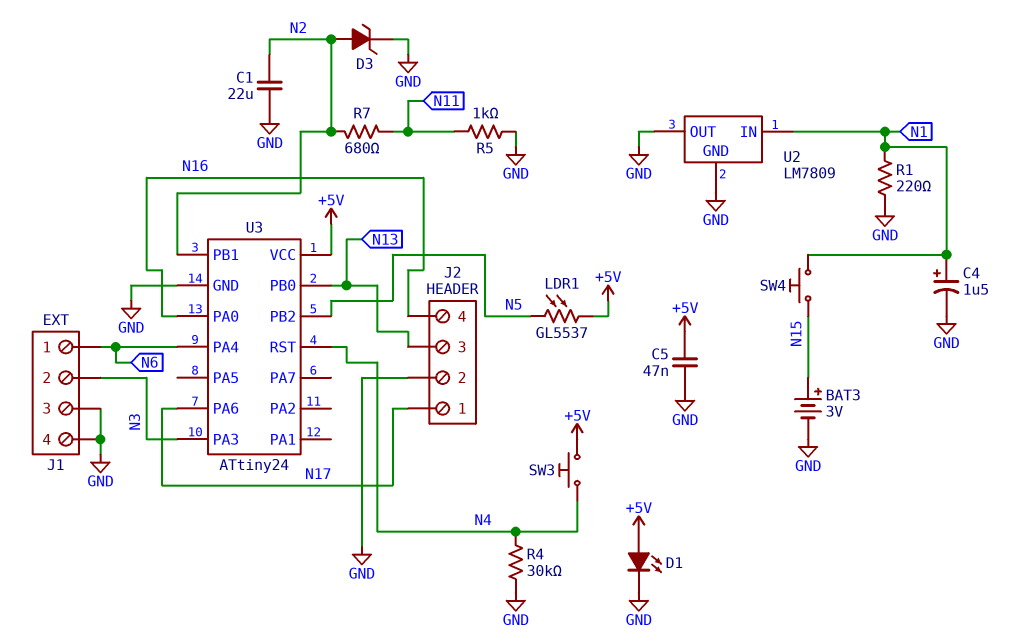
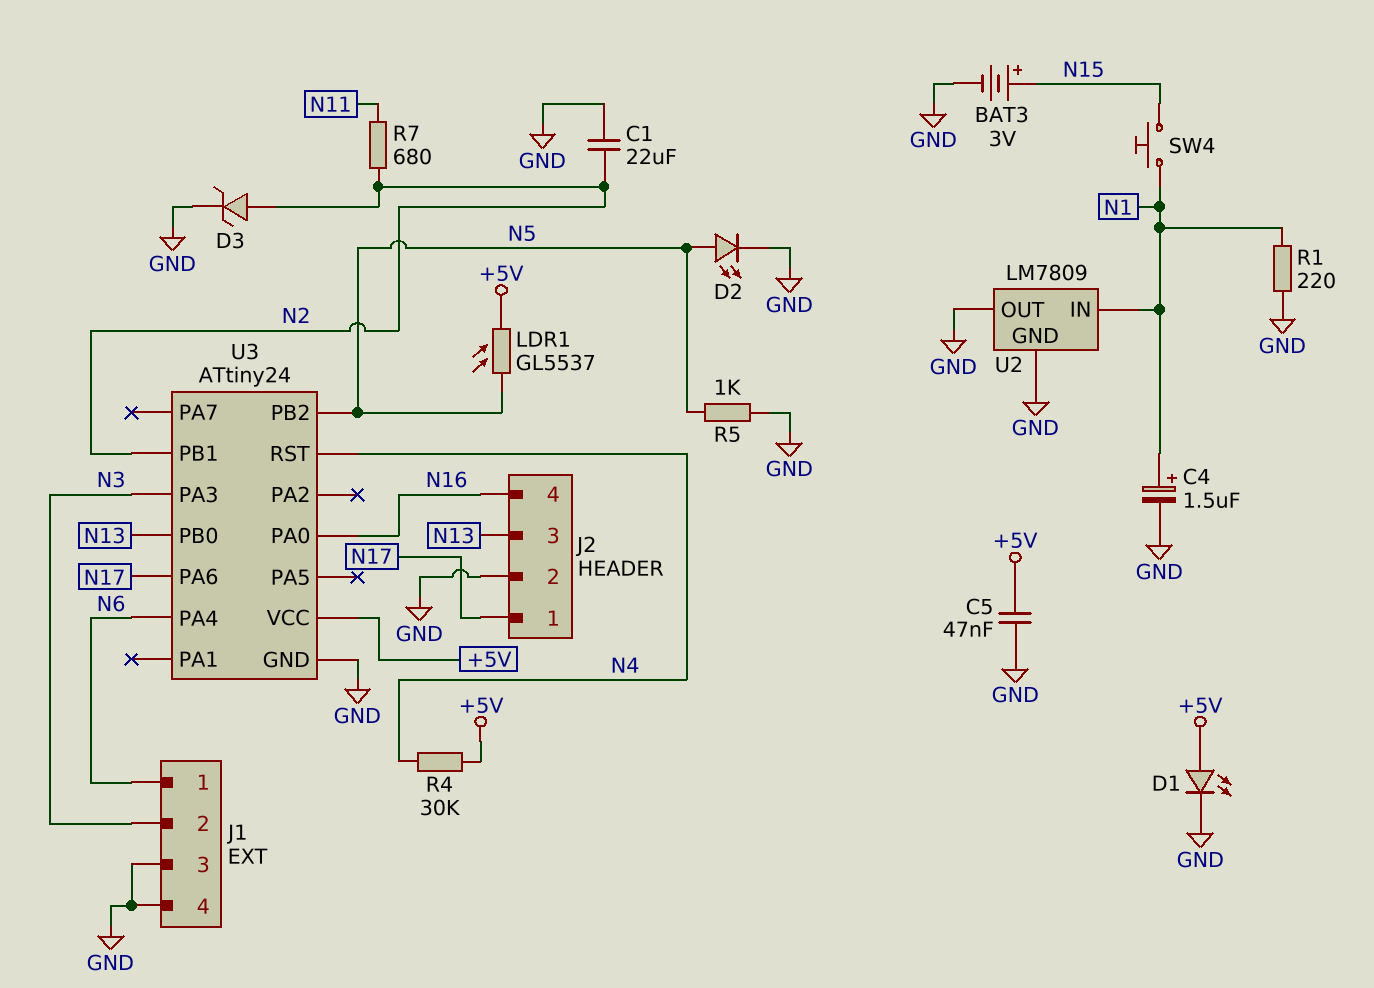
D2: none -> LED (A N5, K GND)
R4: 30k (GND, N4) -> 30k (+5V, N4)
R5: 1k (GND, N11) -> 1k (GND, N5)
SW3: button (+5V, N4) -> none

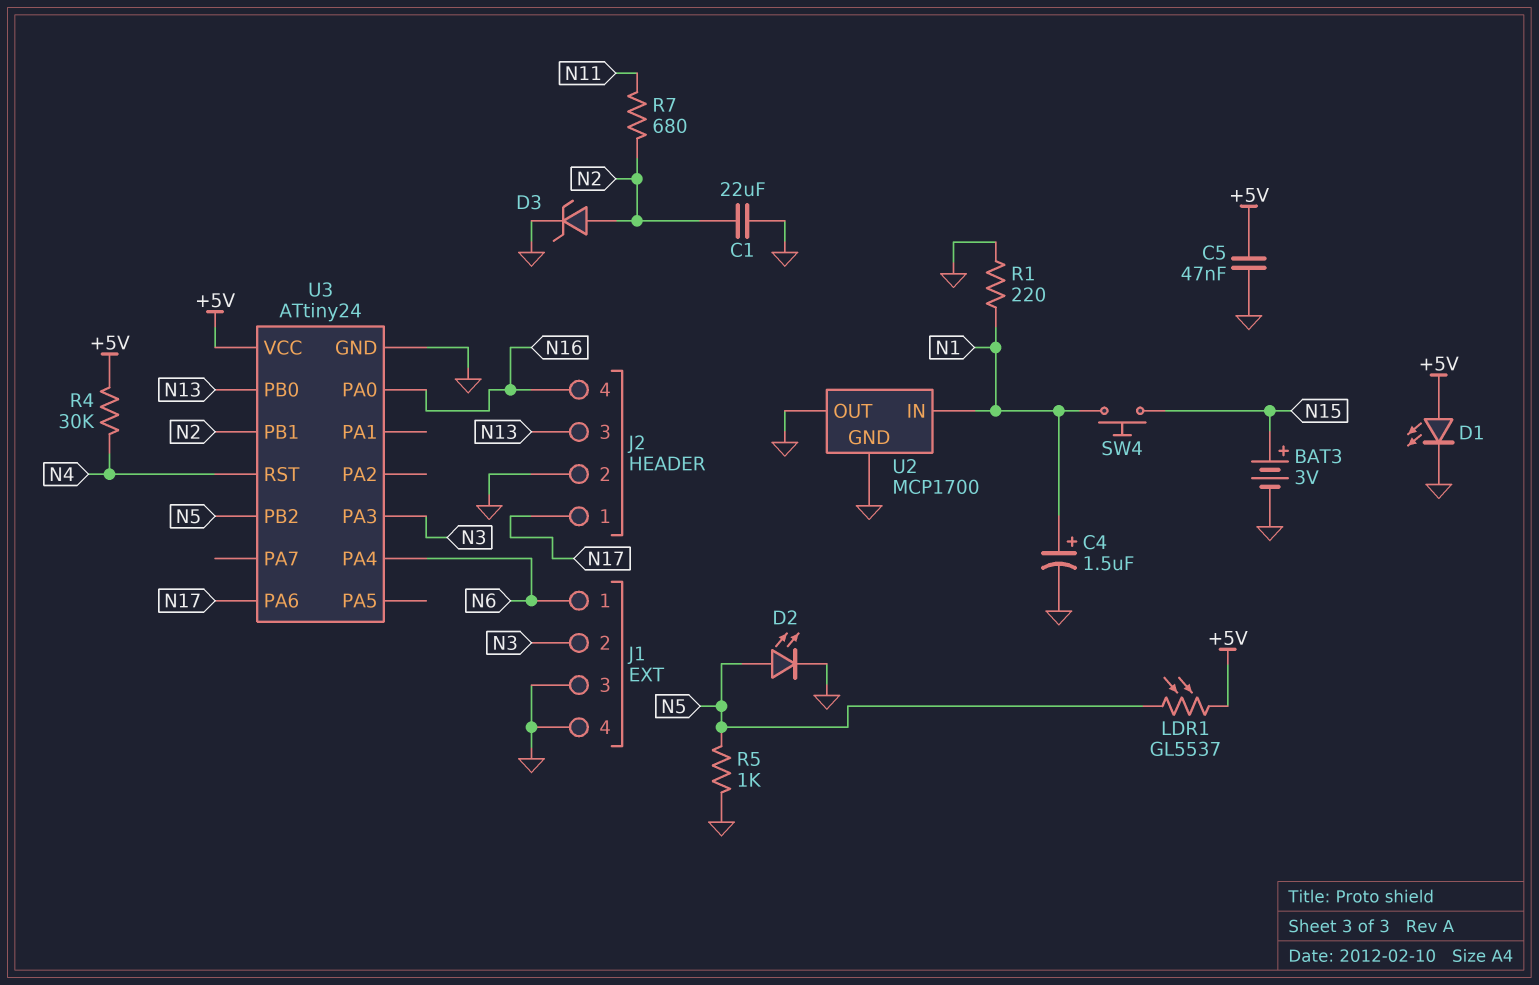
U2: LM7809 -> MCP1700

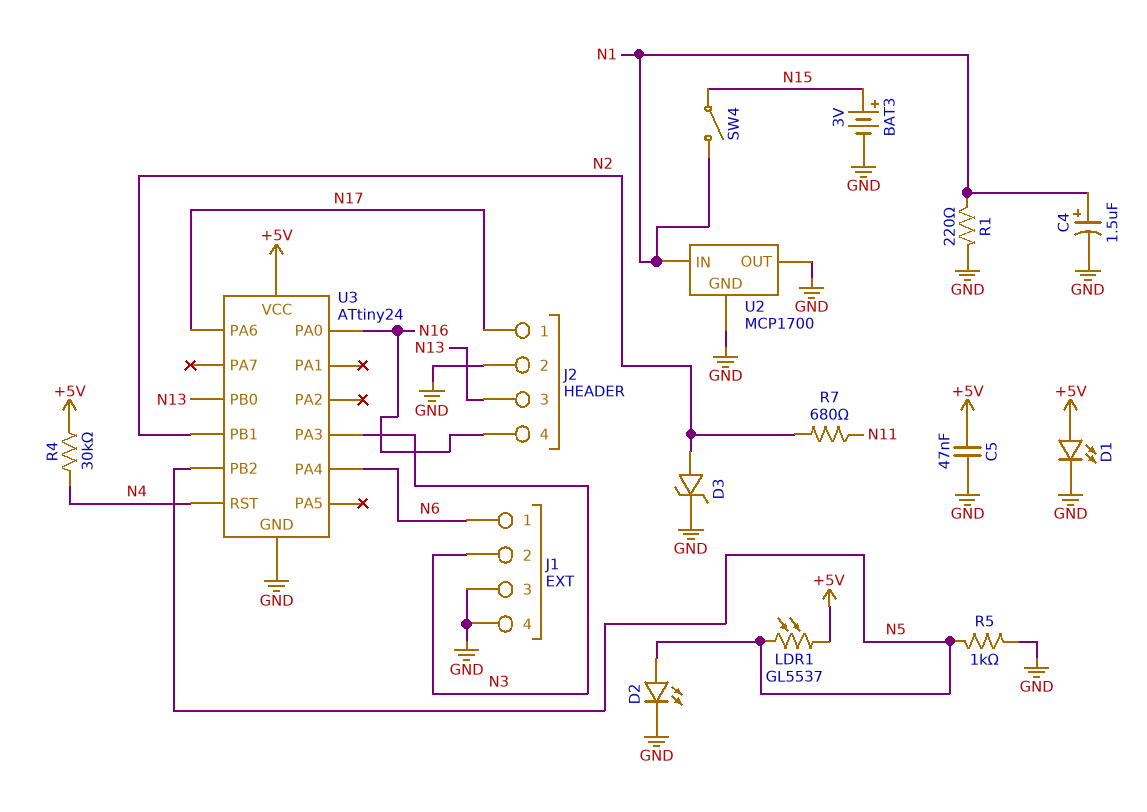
C1: 22uF (GND, N2) -> none
SW4: button (N1, N15) -> switch (N1, N15)

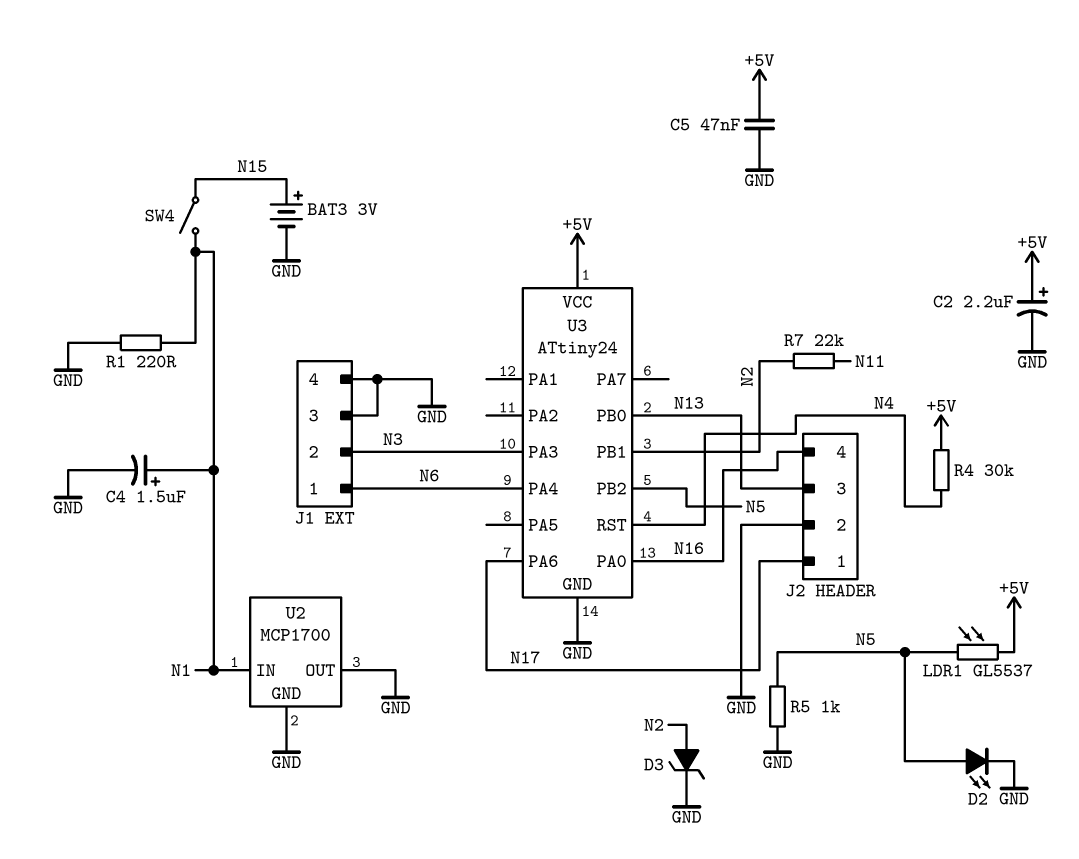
C2: none -> 2.2uF (plus +5V, minus GND)
D1: LED (A +5V, K GND) -> none
R7: 680 (N2, N11) -> 22k (N2, N11)

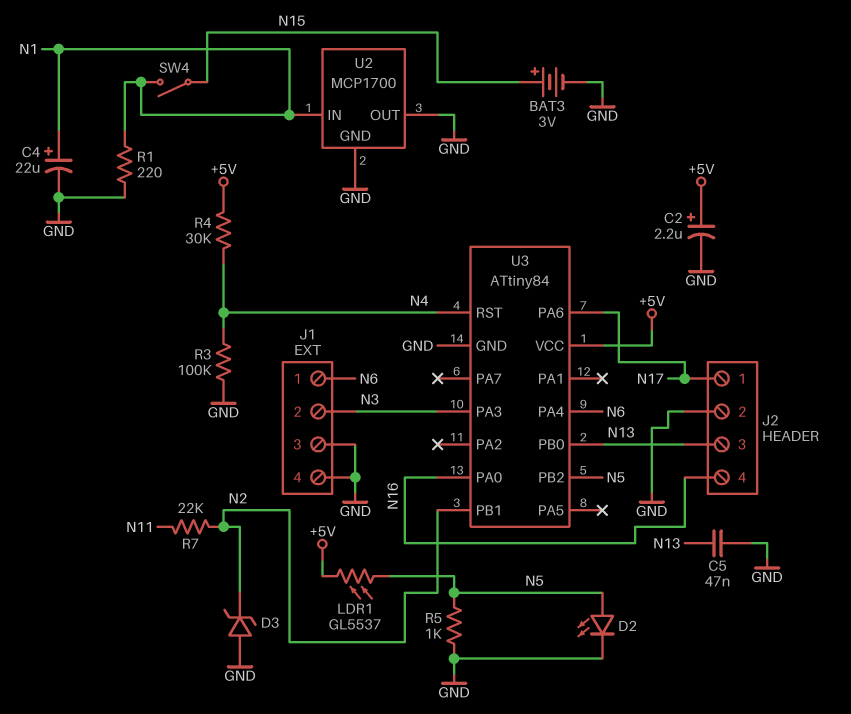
C4: 1.5uF (plus N1, minus GND) -> 22uF (plus N1, minus GND)
C5: 47nF (+5V, GND) -> 47nF (GND, N13)
D3: zener (A N2, K GND) -> zener (A GND, K N2)
R3: none -> 100k (GND, N4)
U3: ATtiny24 -> ATtiny84

